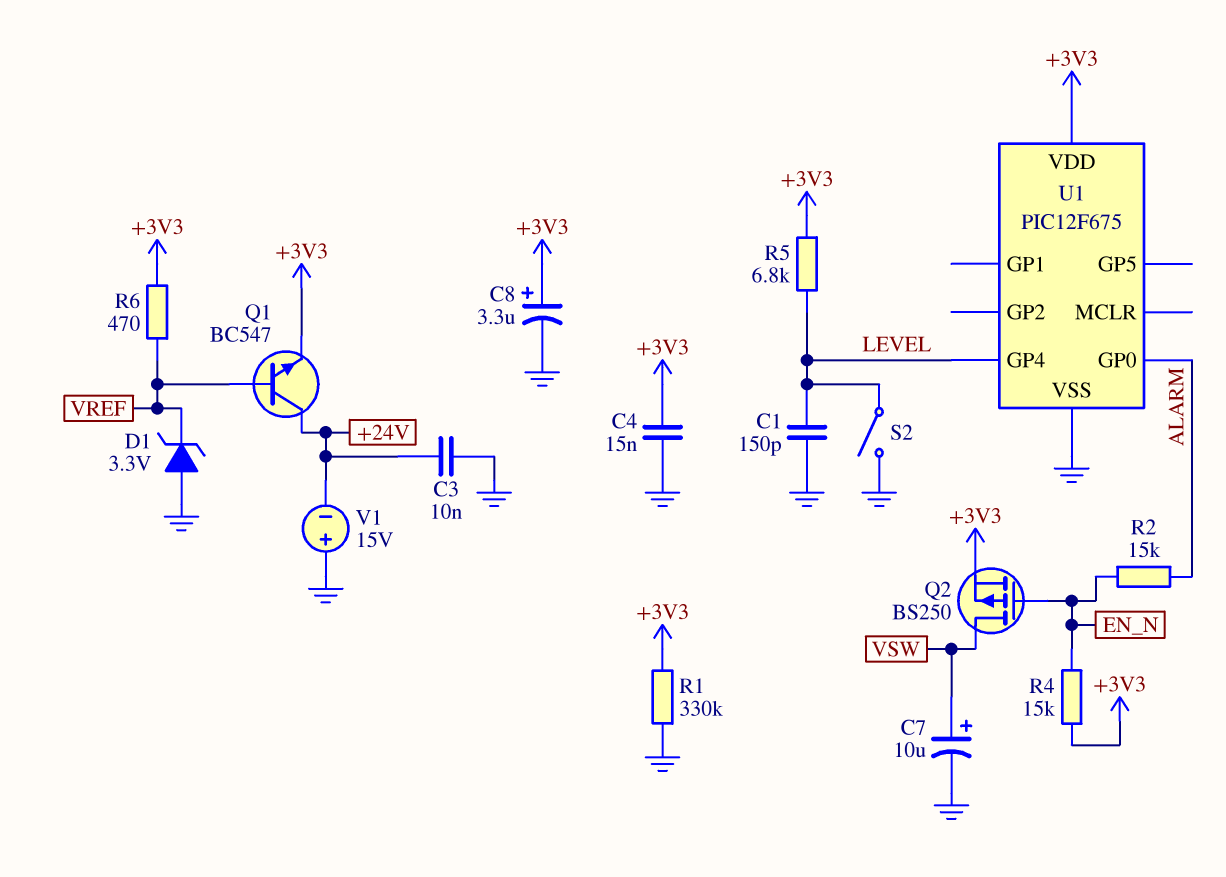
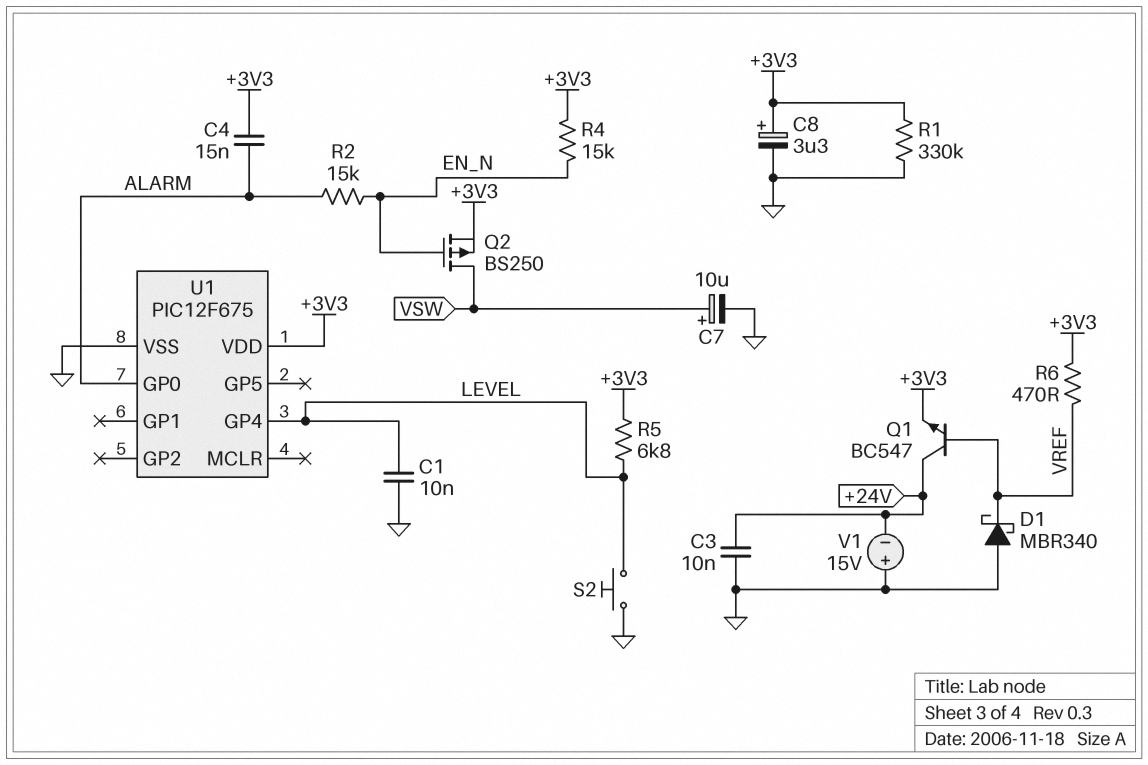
C1: 150pF (GND, LEVEL) -> 10nF (GND, LEVEL)
C4: 15nF (+3V3, GND) -> 15nF (+3V3, ALARM)
D1: zener 3.3V (A GND, K VREF) -> schottky MBR340 (A GND, K VREF)
S2: switch (GND, LEVEL) -> button (GND, LEVEL)

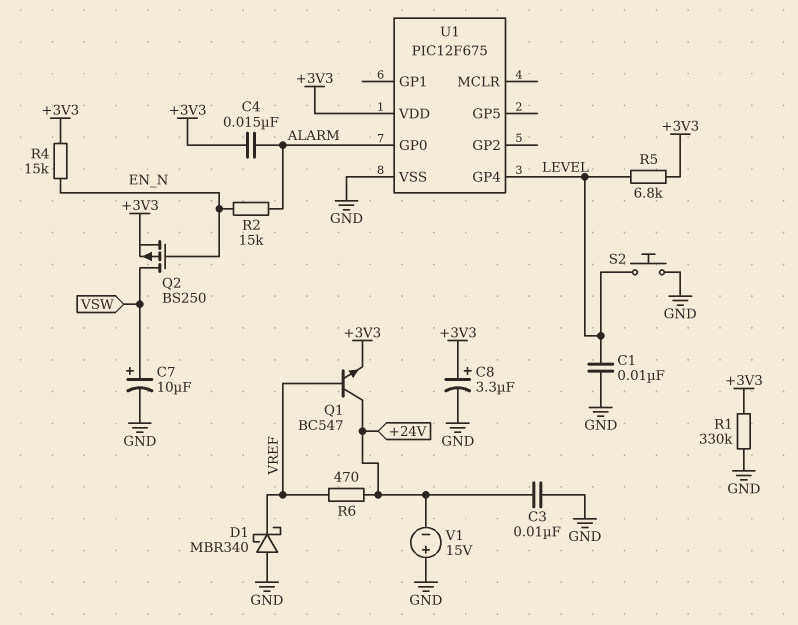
R6: 470 (+3V3, VREF) -> 470 (+24V, VREF)

